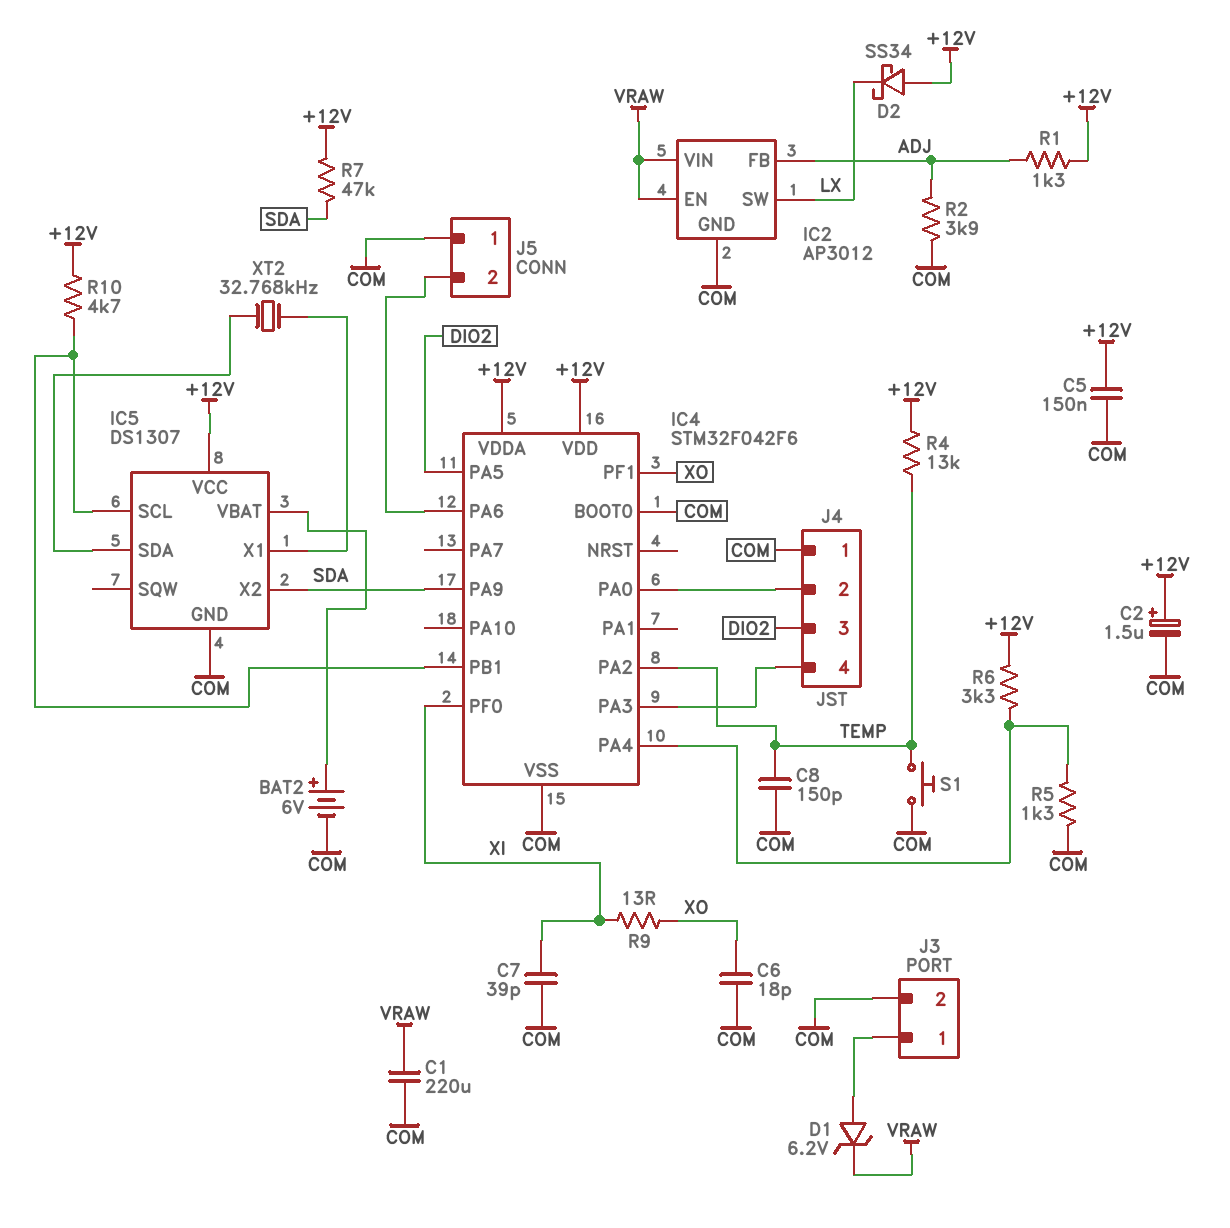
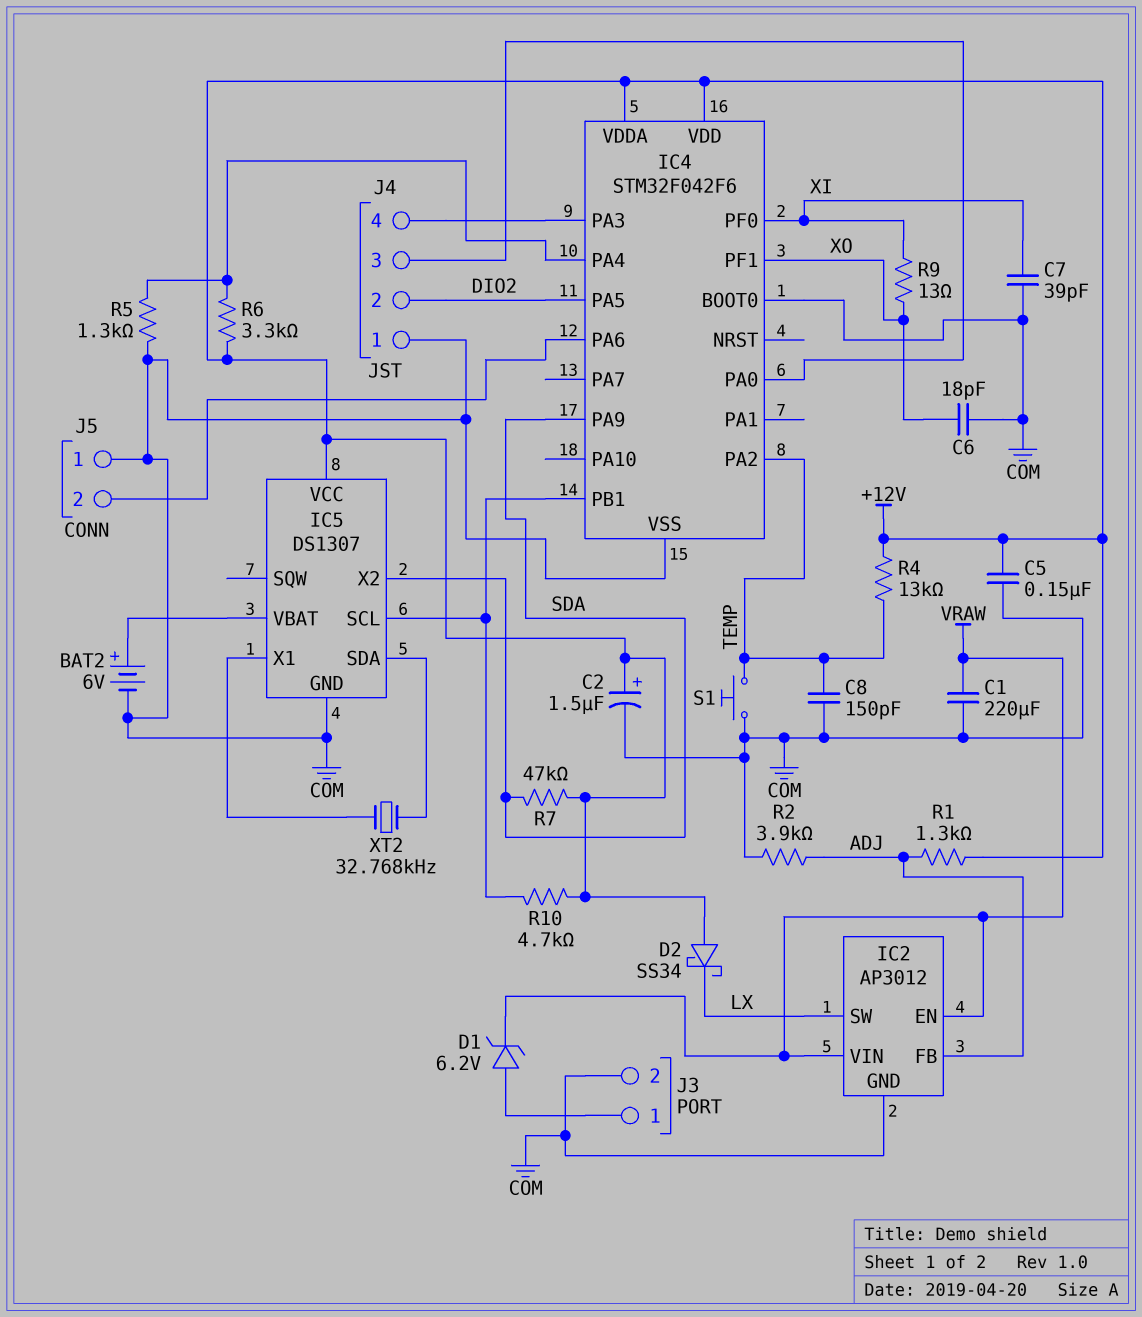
J4 pin 2: IC4/PA0 -> DIO2
J4 pin 3: DIO2 -> IC4/PA0

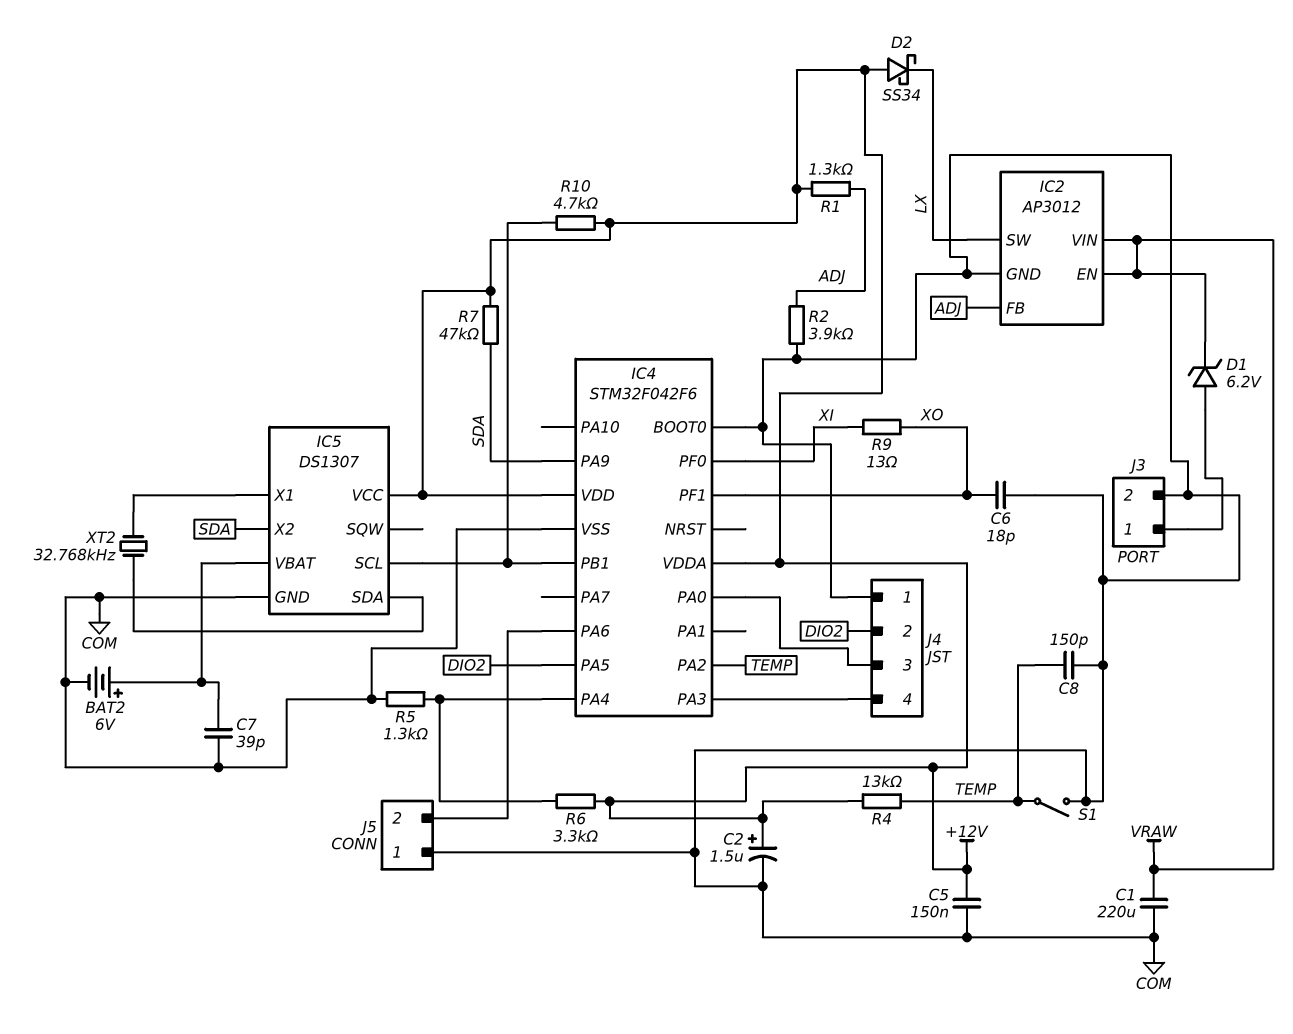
C7: 39pF (COM, XI) -> 39pF (COM, IC5/VBAT)
S1: button (COM, TEMP) -> switch (COM, TEMP)

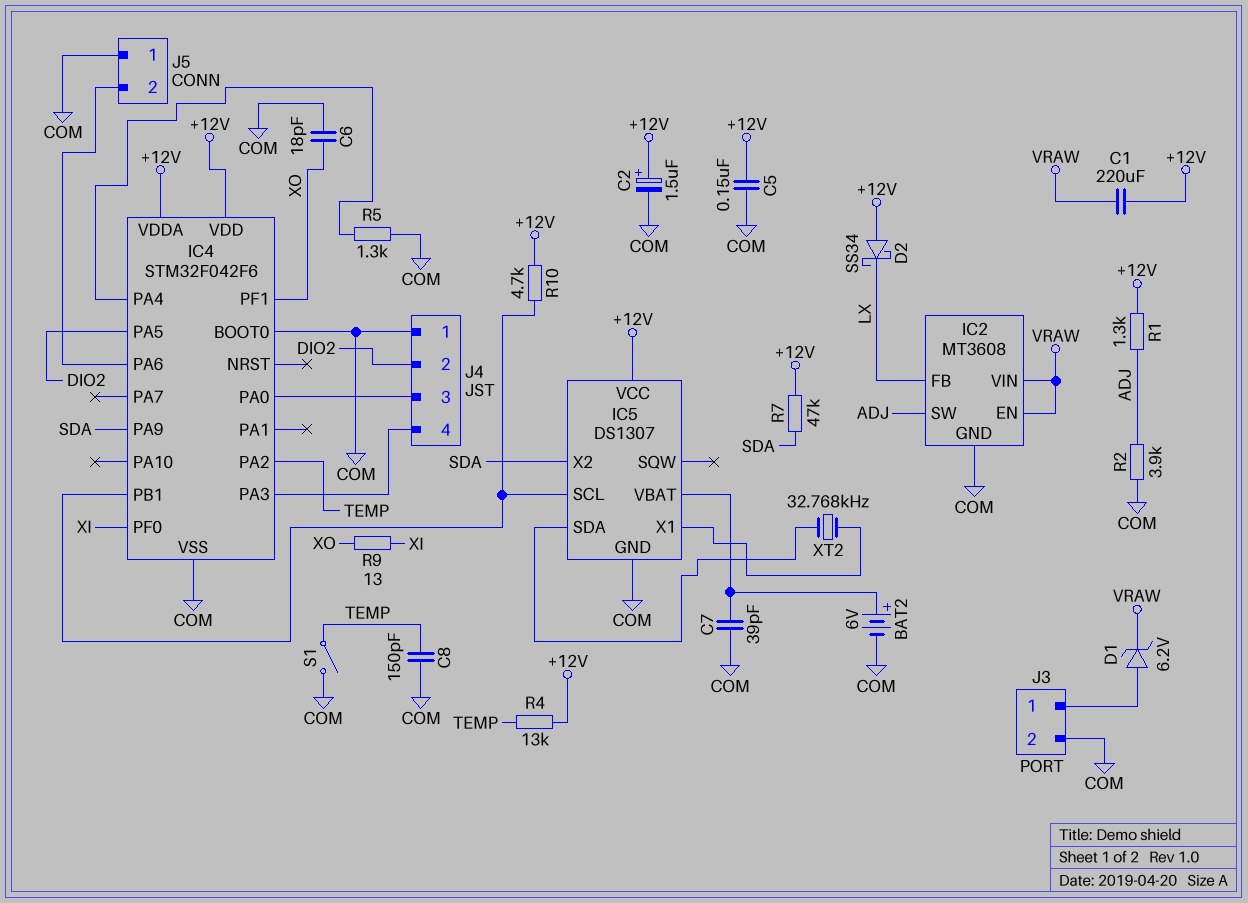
C1: 220uF (COM, VRAW) -> 220uF (+12V, VRAW)
IC2: AP3012 -> MT3608
IC2 pin FB: ADJ -> LX
IC2 pin SW: LX -> ADJ
R6: 3.3k (+12V, IC4/PA4) -> none

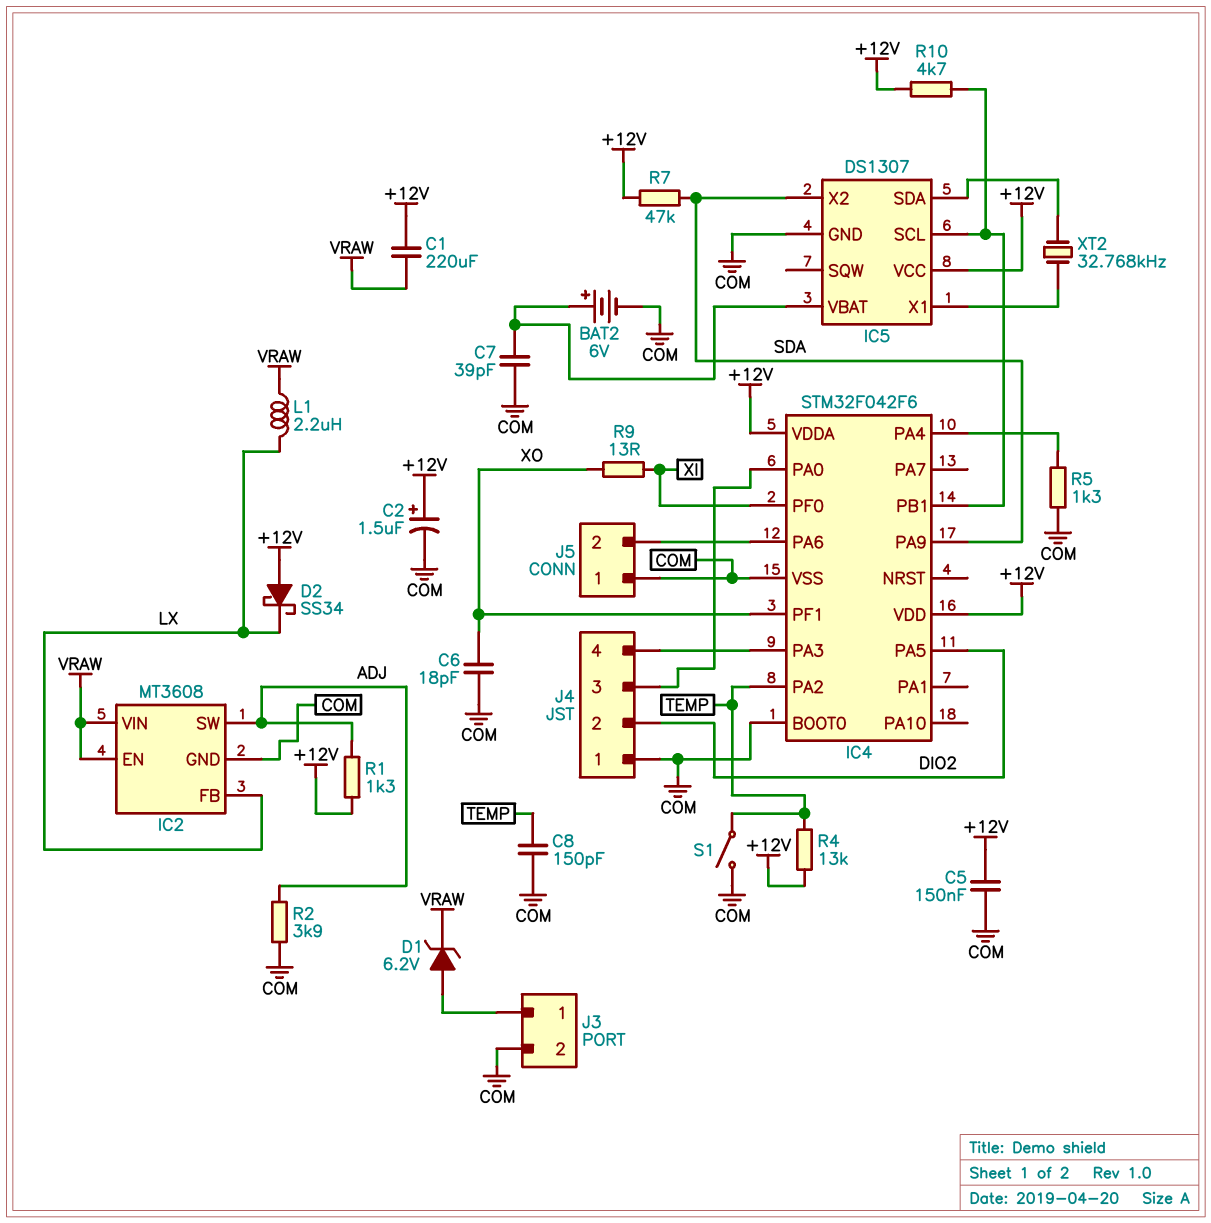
L1: none -> 2.2uH (LX, VRAW)

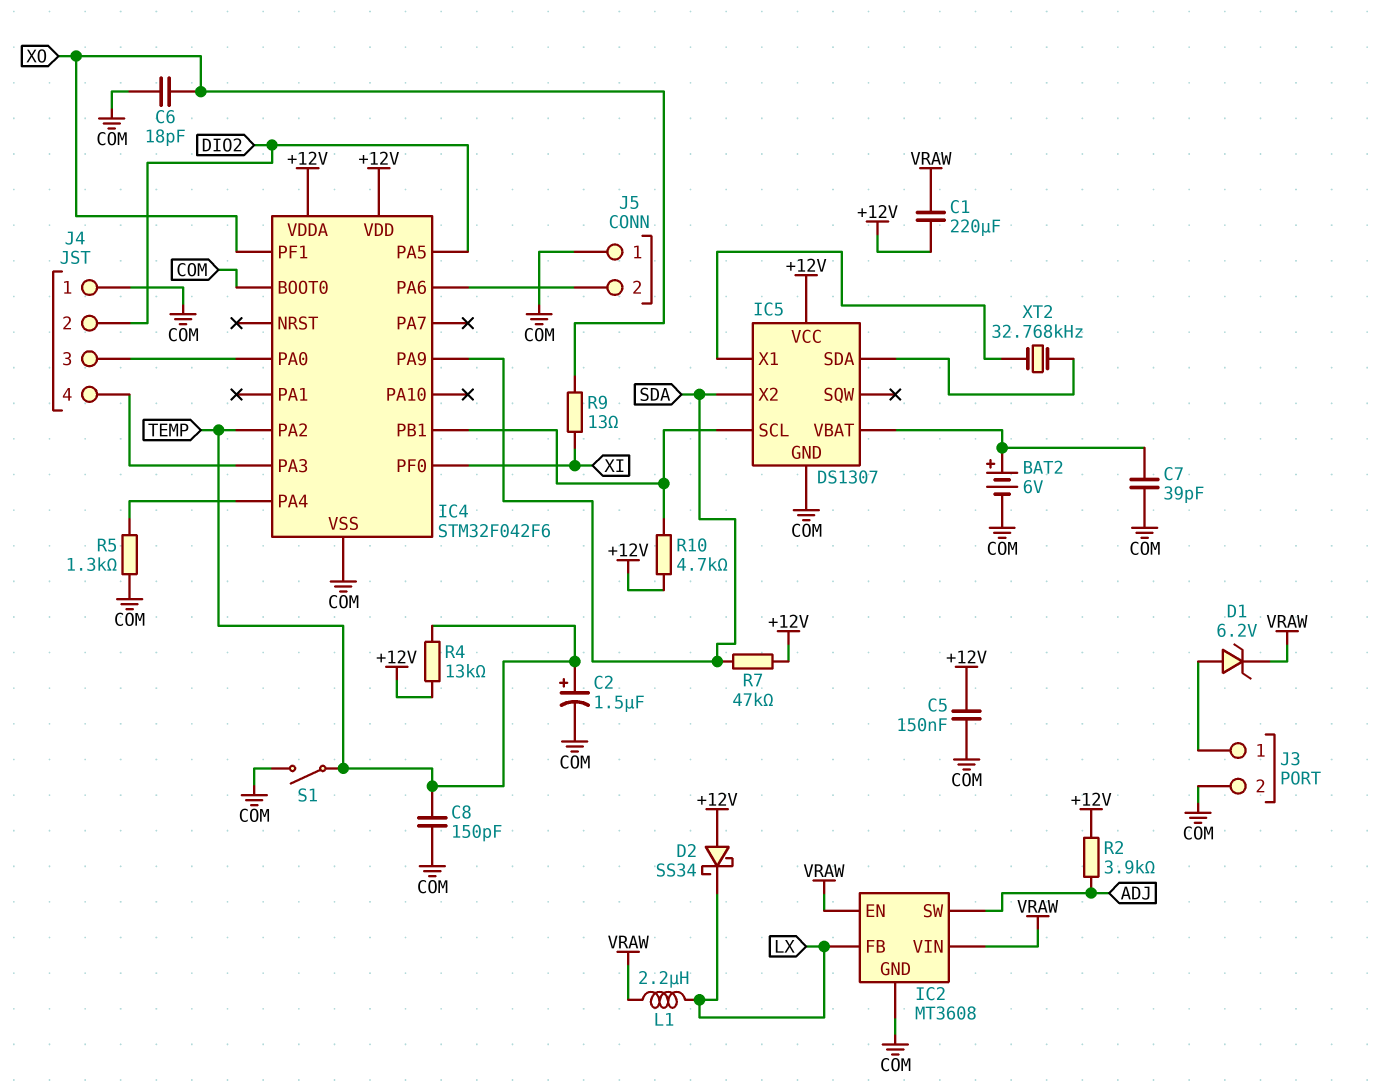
C2: 1.5uF (plus +12V, minus COM) -> 1.5uF (plus TEMP, minus COM)
R1: 1.3k (+12V, ADJ) -> none
R2: 3.9k (ADJ, COM) -> 3.9k (+12V, ADJ)

